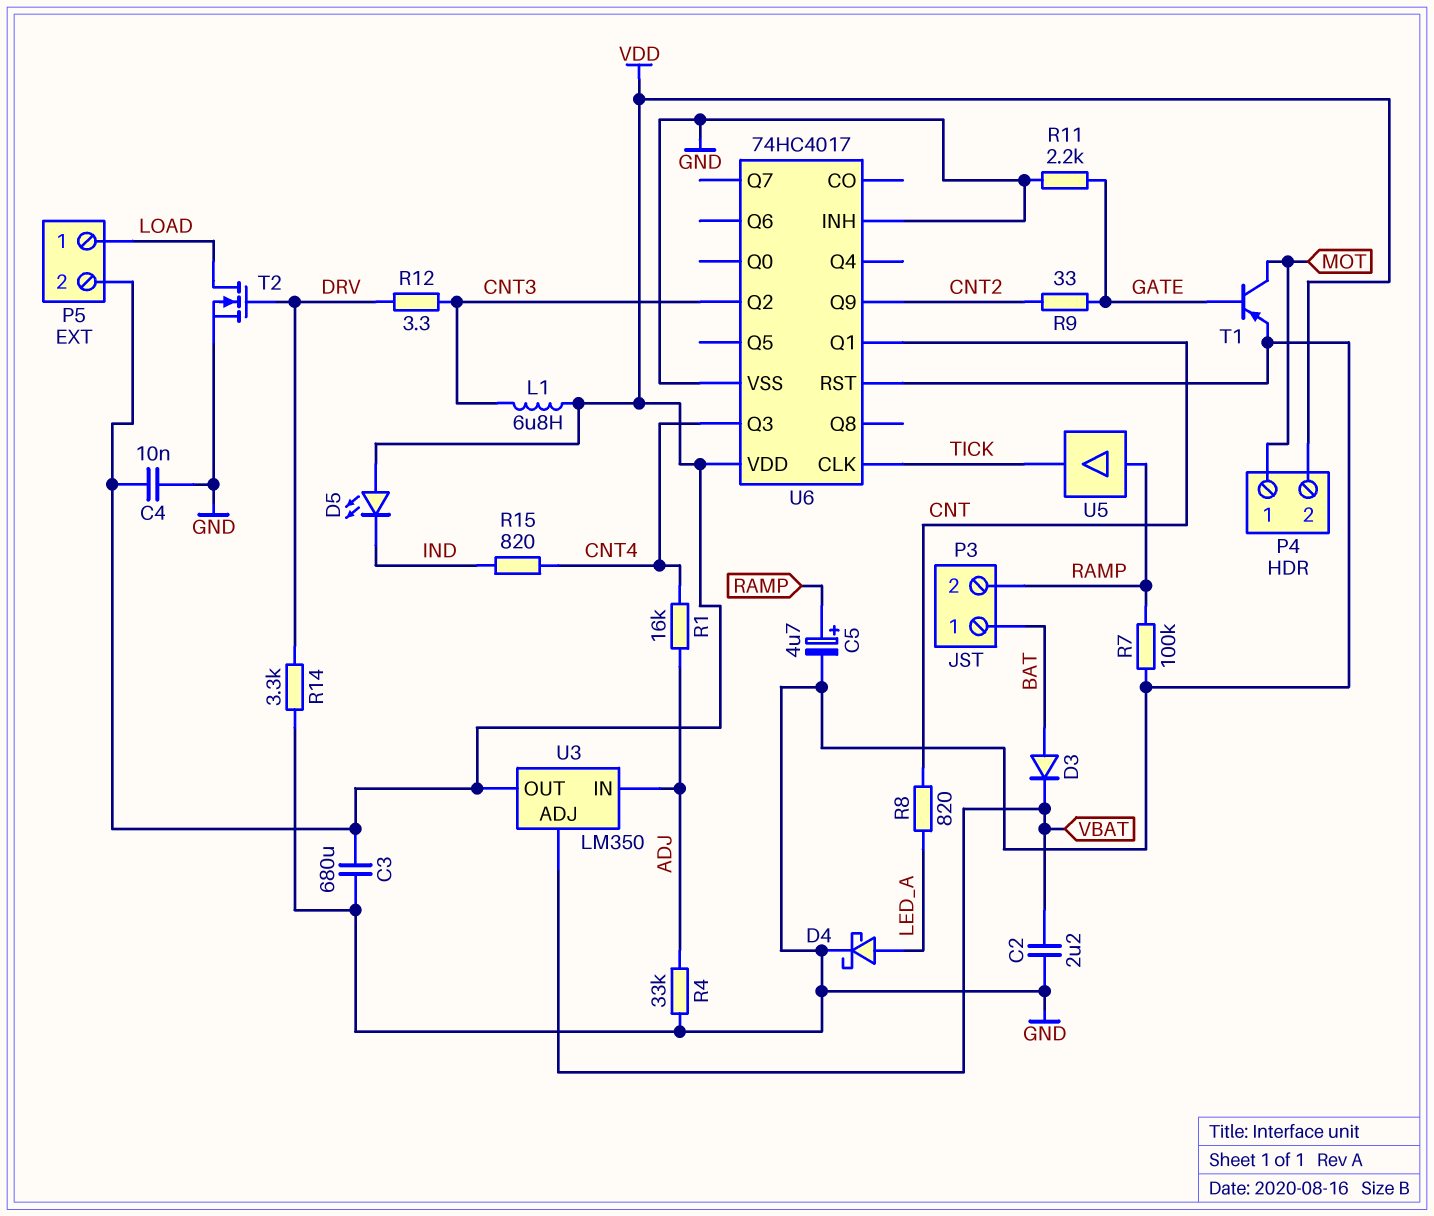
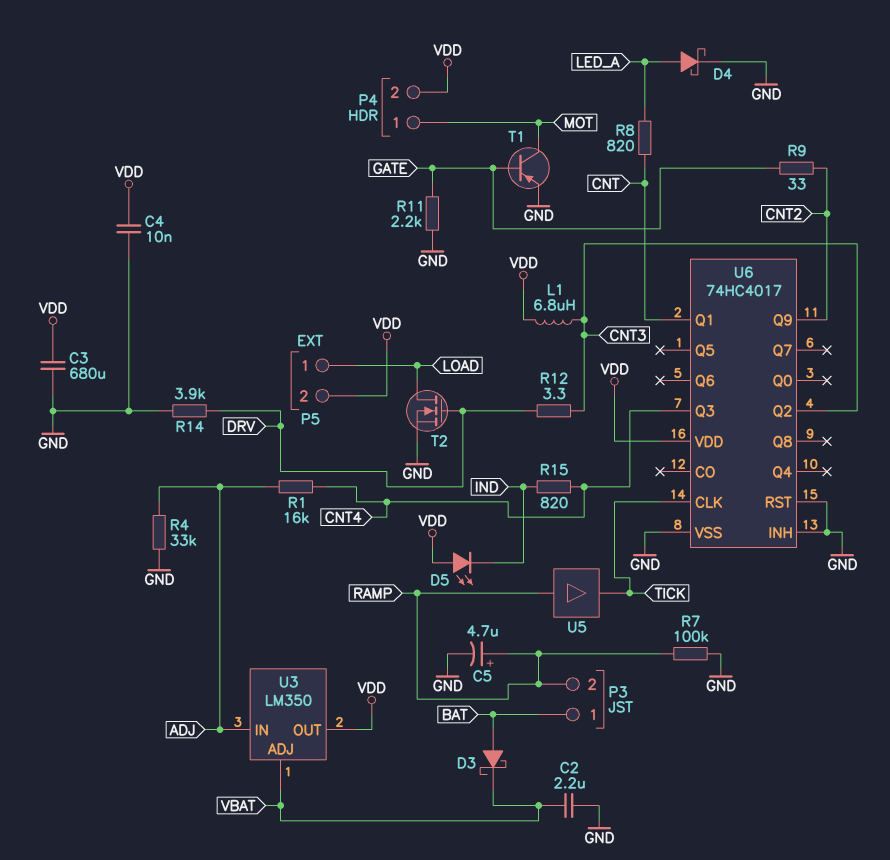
D3: diode (A BAT, K VBAT) -> schottky (A BAT, K VBAT)
R14: 3.3k (DRV, GND) -> 3.9k (DRV, GND)

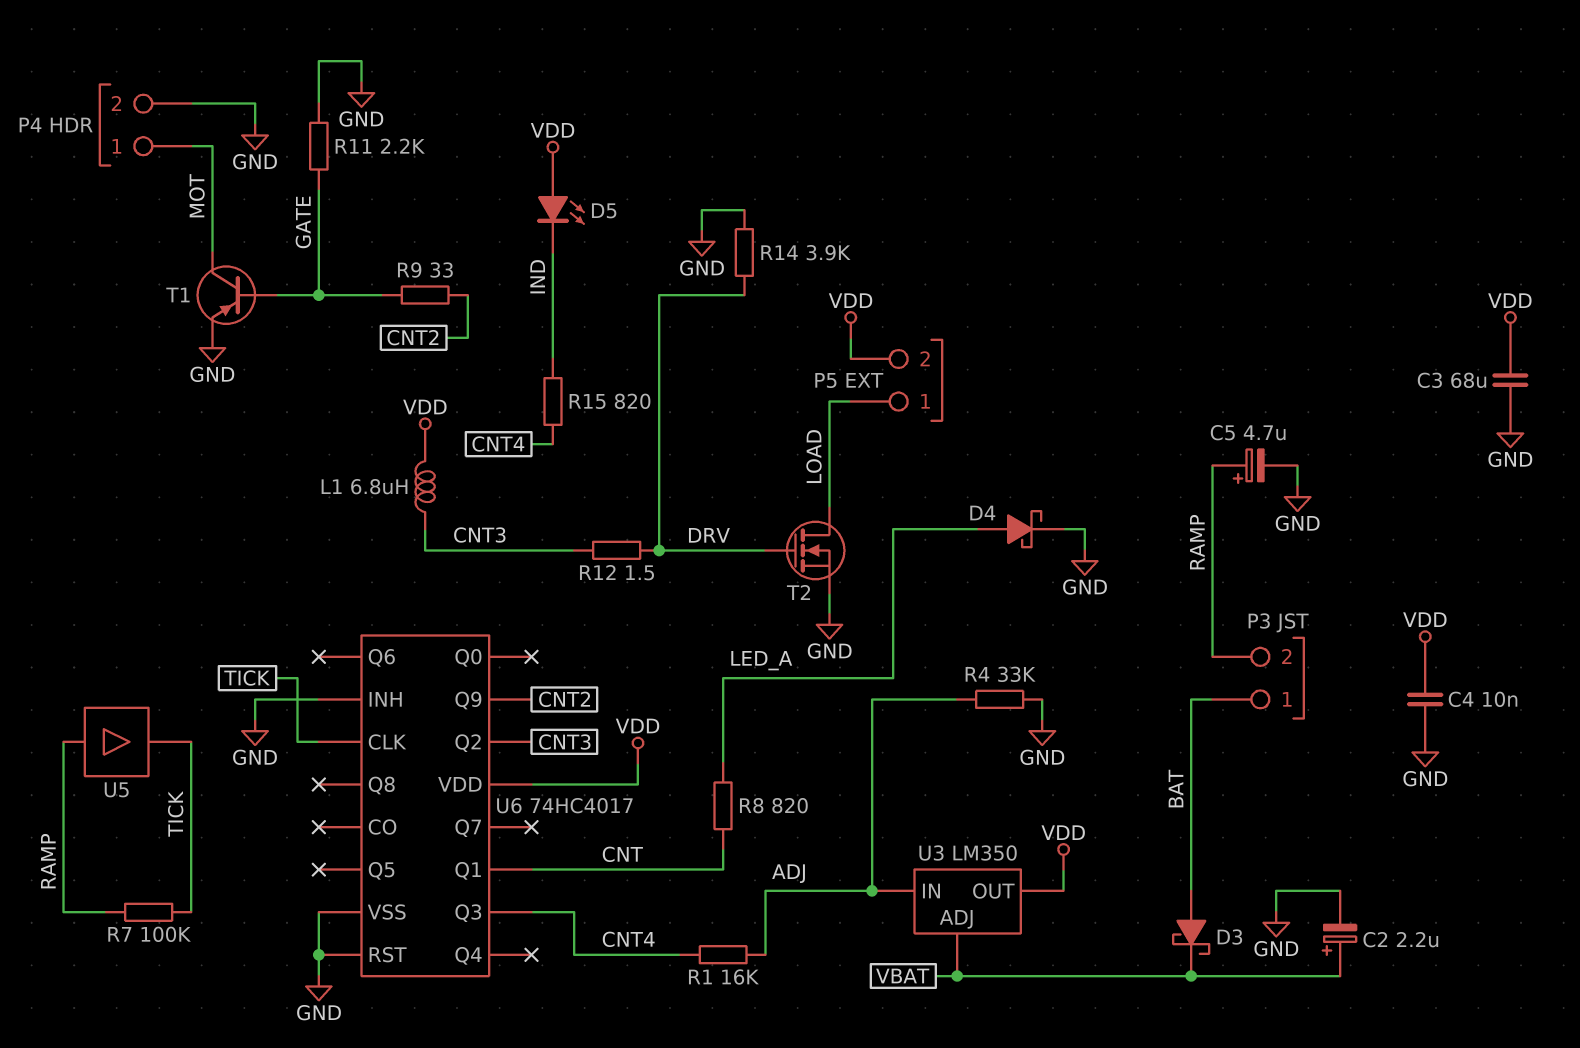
C2: 2.2uF (GND, VBAT) -> 2.2uF (plus VBAT, minus GND)
C3: 680uF (GND, VDD) -> 68uF (GND, VDD)
P4 pin 2: VDD -> GND
R7: 100k (GND, RAMP) -> 100k (RAMP, TICK)
R12: 3.3 (CNT3, DRV) -> 1.5 (CNT3, DRV)

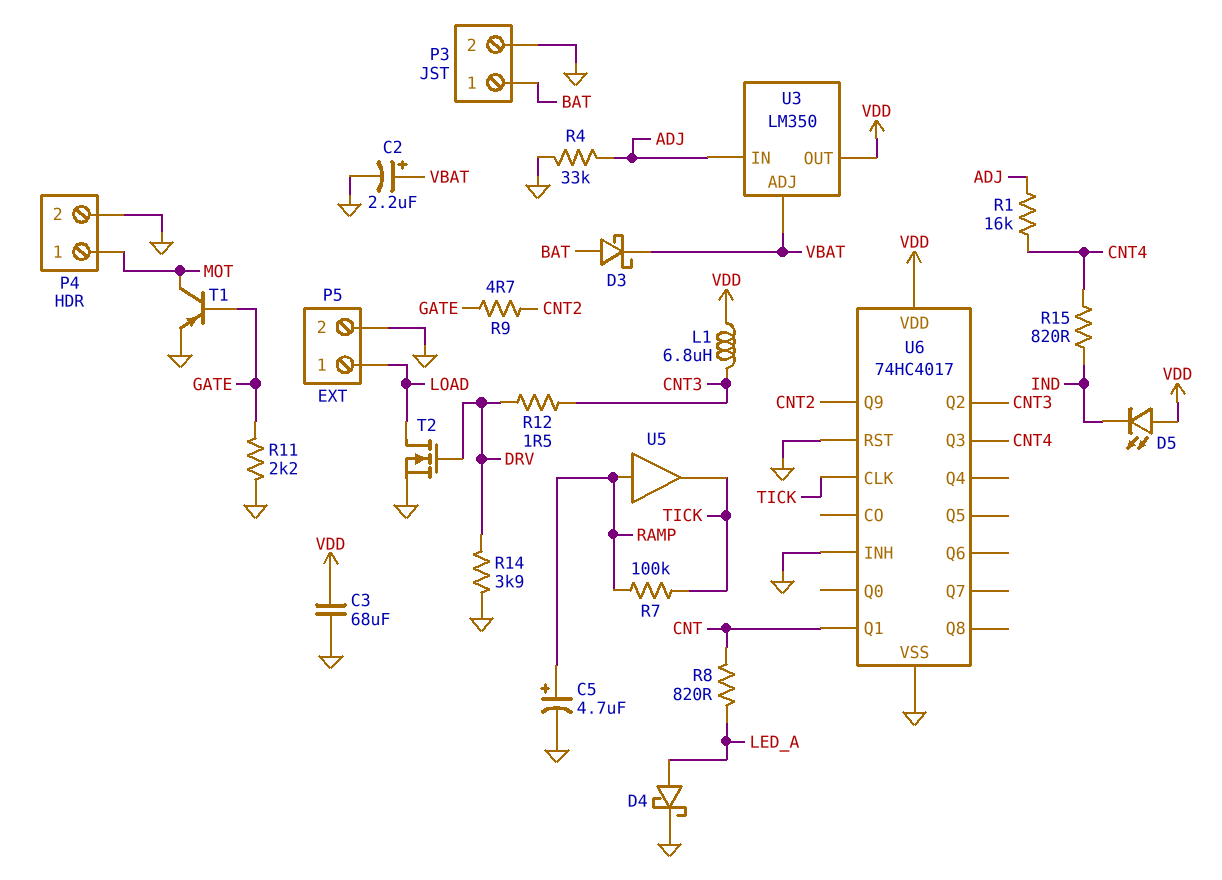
C4: 10nF (GND, VDD) -> none
P3 pin 2: RAMP -> GND
P5 pin 2: VDD -> GND
R9: 33 (CNT2, GATE) -> 4.7 (CNT2, GATE)

